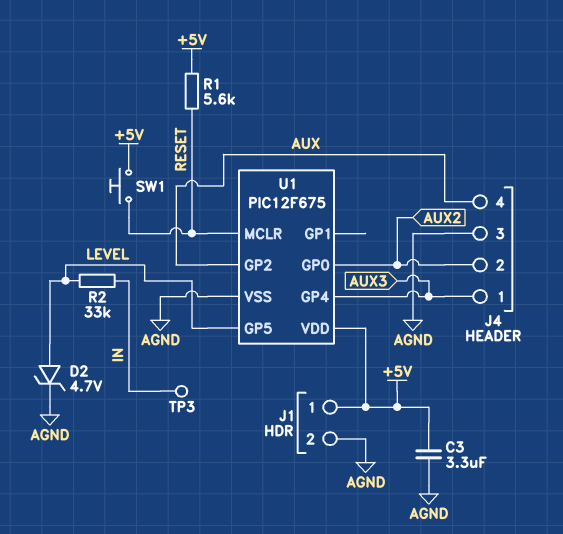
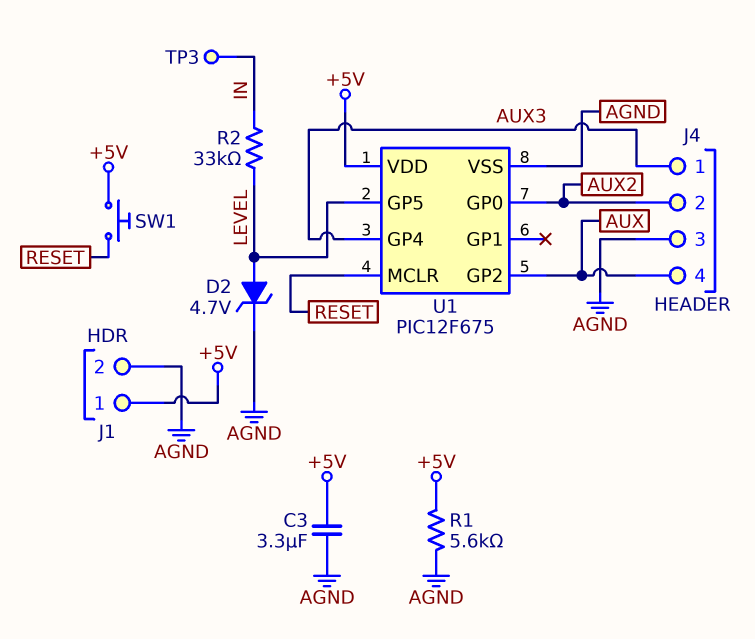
R1: 5.6k (+5V, RESET) -> 5.6k (+5V, AGND)

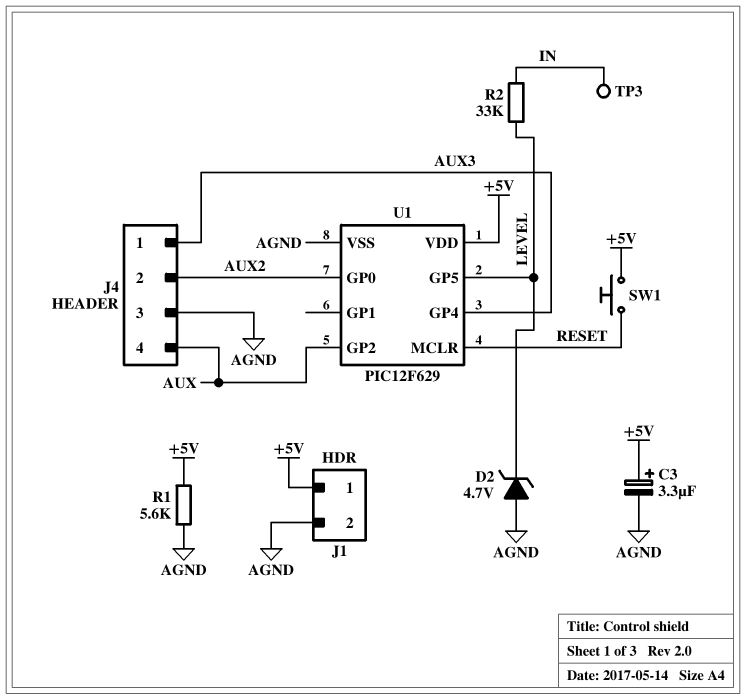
C3: 3.3uF (+5V, AGND) -> 3.3uF (plus +5V, minus AGND)
D2: zener 4.7V (A LEVEL, K AGND) -> zener 4.7V (A AGND, K LEVEL)
U1: PIC12F675 -> PIC12F629

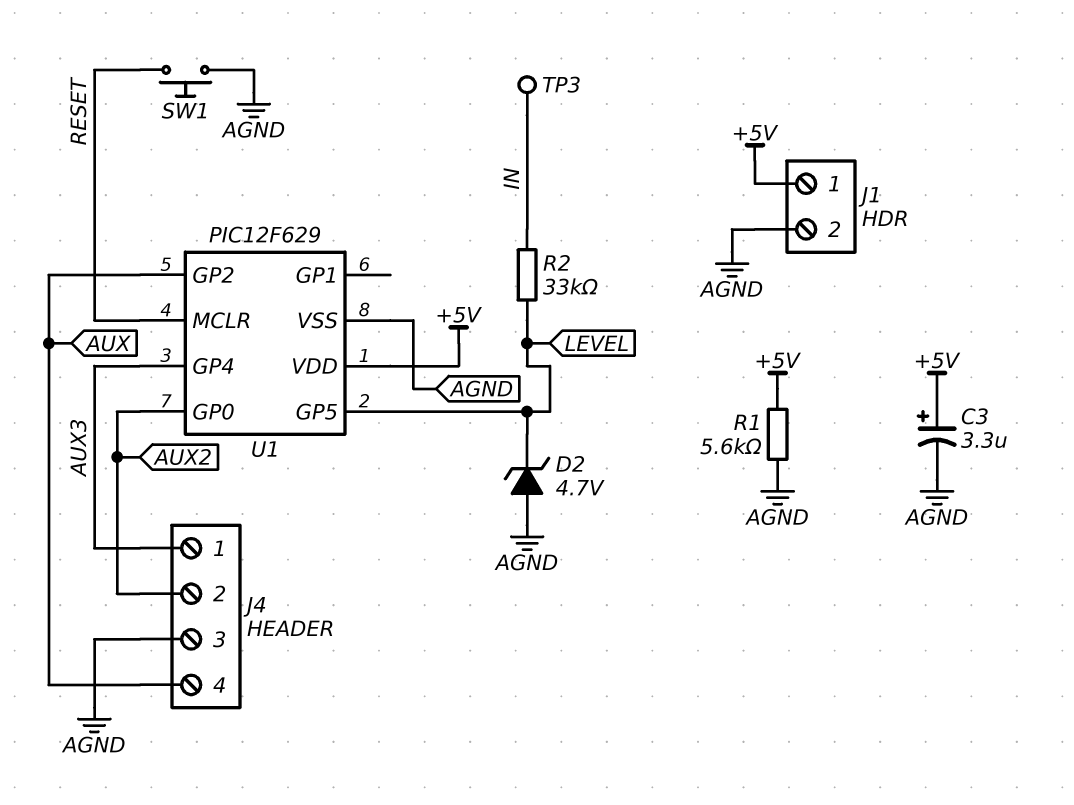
SW1: button (+5V, RESET) -> button (AGND, RESET)

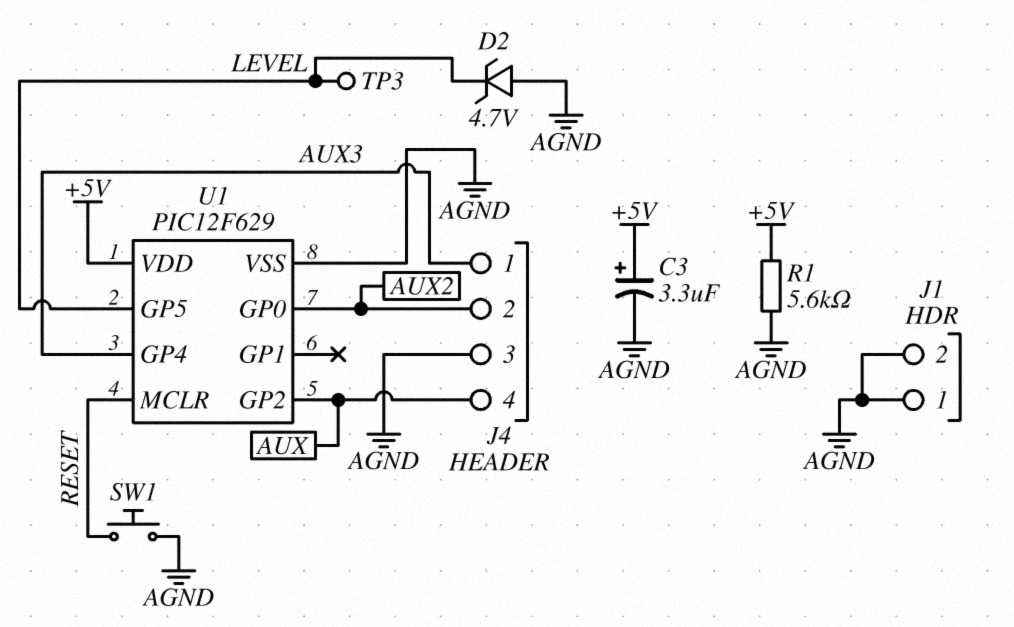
J1 pin 1: +5V -> AGND
R2: 33k (IN, LEVEL) -> none
TP3: test point (IN) -> test point (LEVEL)

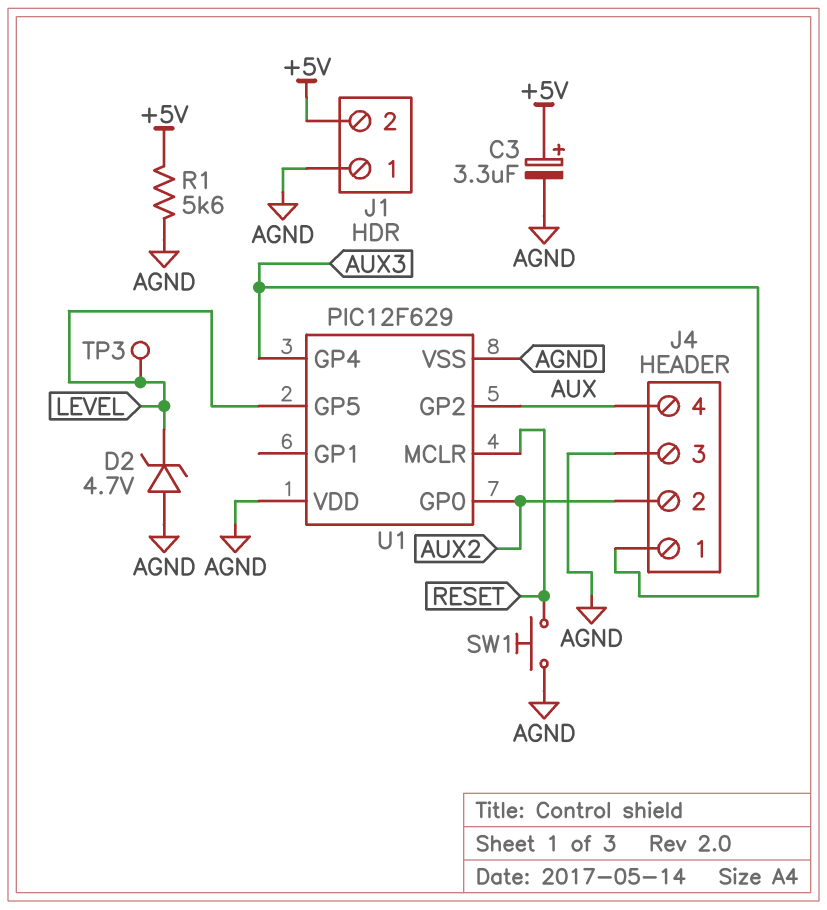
J1 pin 2: AGND -> +5V
U1 pin VDD: +5V -> AGND

